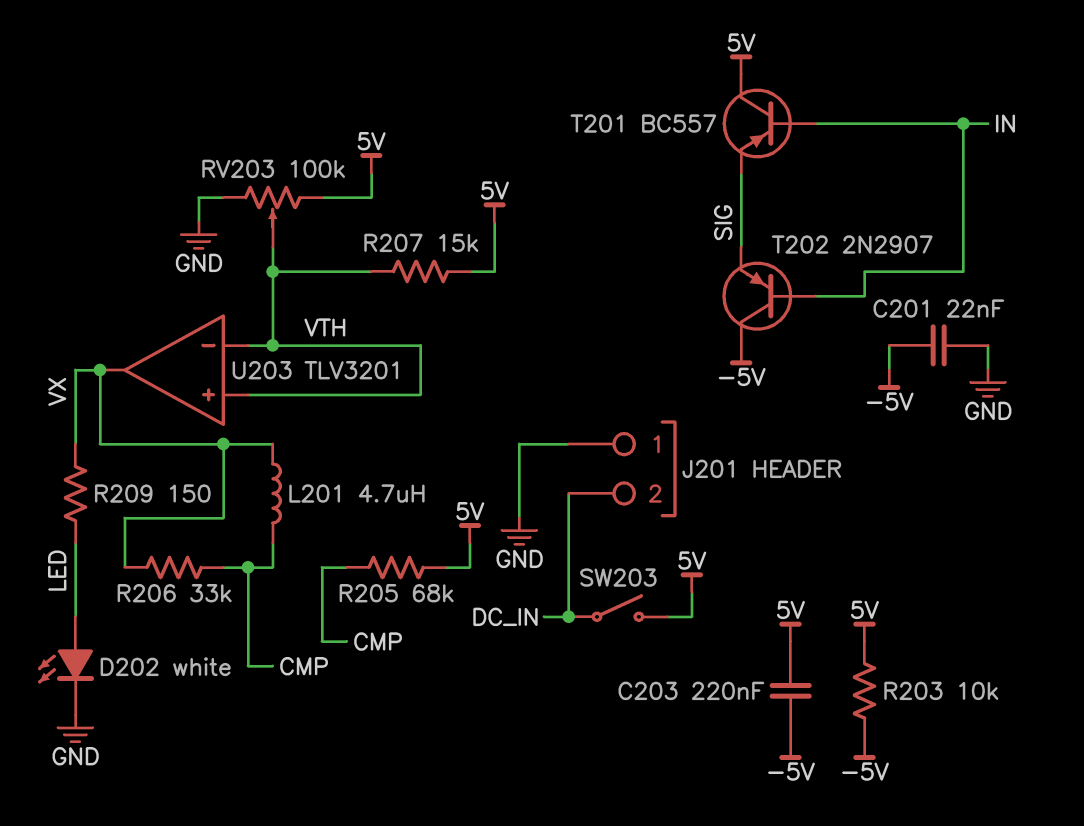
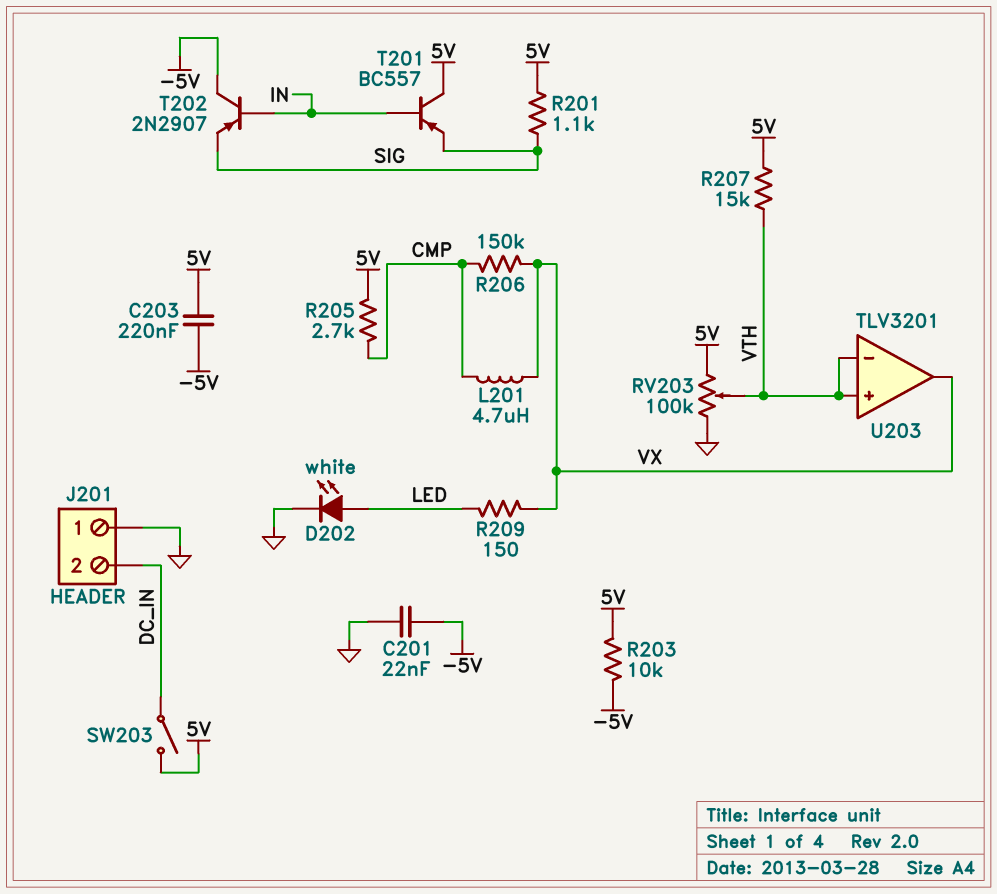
R201: none -> 1.1k (5V, SIG)
R205: 68k (5V, CMP) -> 2.7k (5V, CMP)
R206: 33k (CMP, VX) -> 150k (CMP, VX)

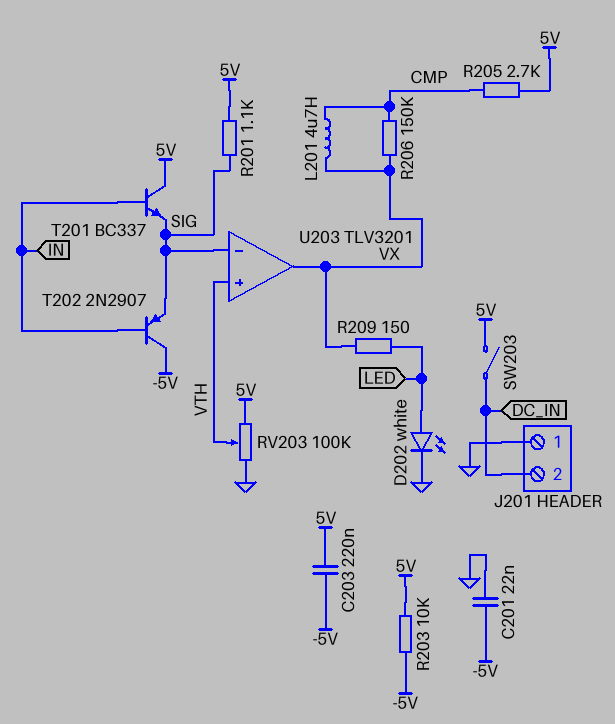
R207: 15k (5V, VTH) -> none
T201: PNP BC557 (B IN, C 5V, E SIG) -> NPN BC337 (B IN, C 5V, E SIG)
U203 pin in-: VTH -> SIG

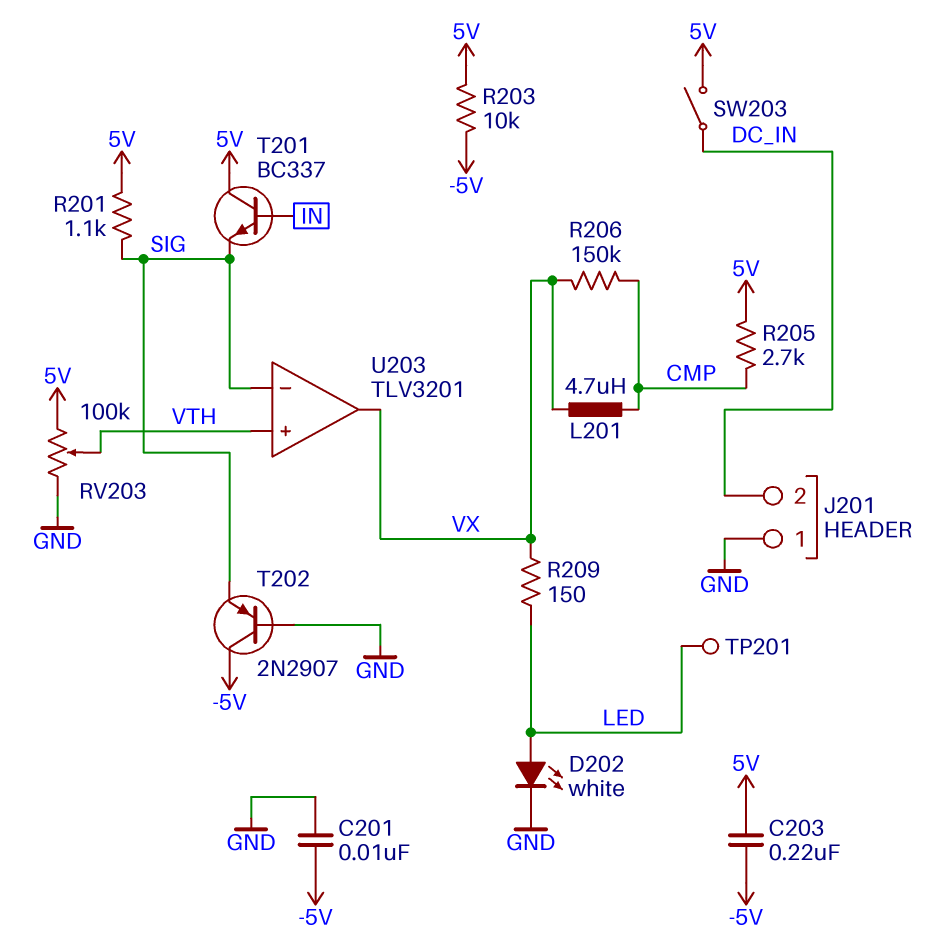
C201: 22nF (-5V, GND) -> 10nF (-5V, GND)
T202: PNP 2N2907 (B IN, C -5V, E SIG) -> PNP 2N2907 (B GND, C -5V, E SIG)
TP201: none -> test point (LED)

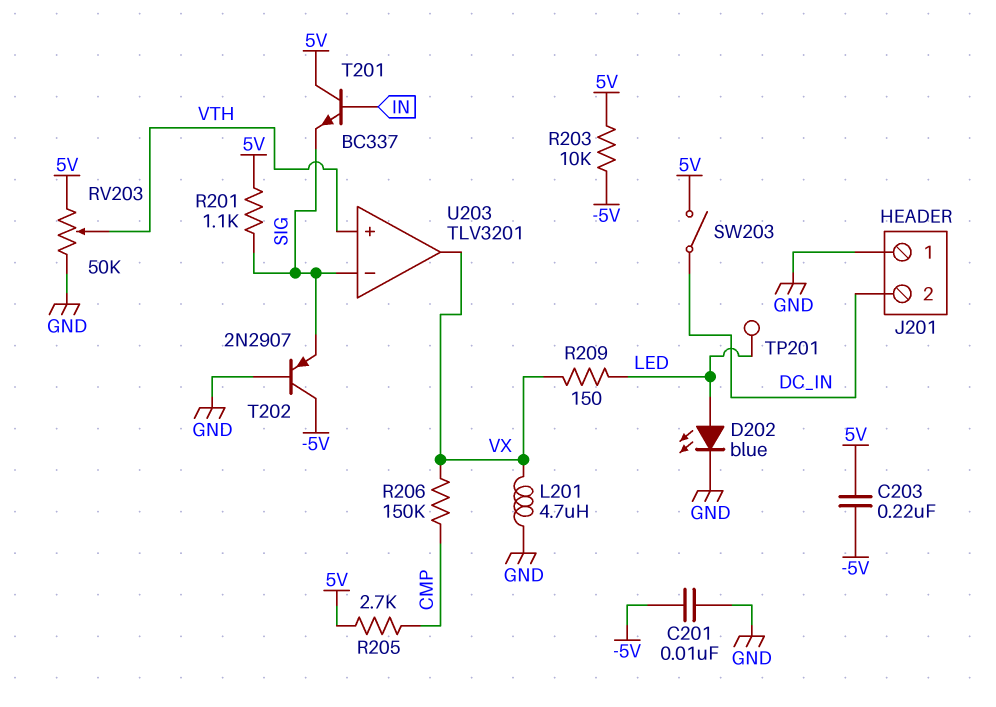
D202: LED white (A LED, K GND) -> LED blue (A LED, K GND)
L201: 4.7uH (CMP, VX) -> 4.7uH (GND, VX)
RV203: 100k (5V, GND, wiper VTH) -> 50k (5V, GND, wiper VTH)

